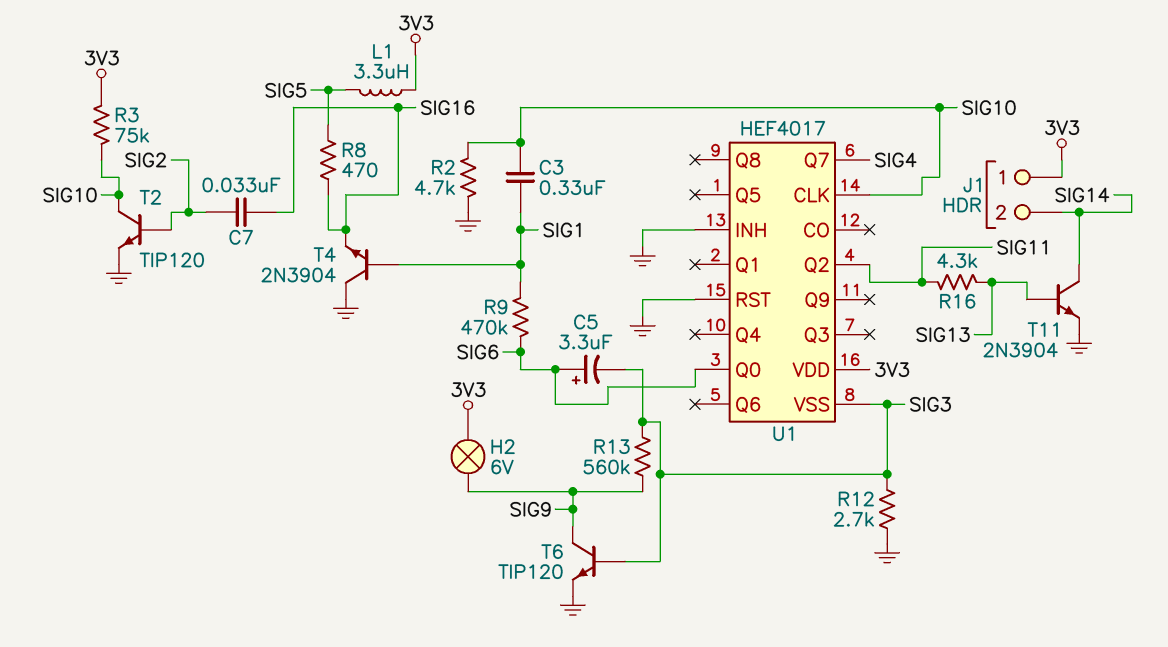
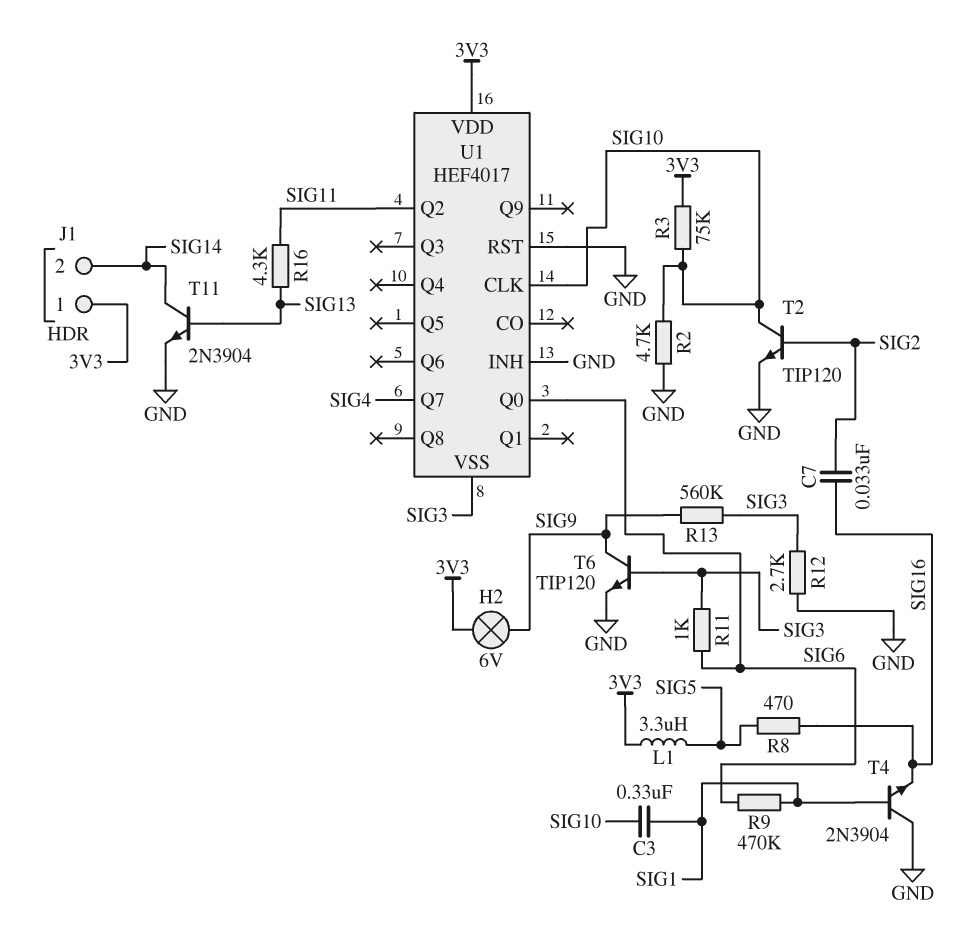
C5: 3.3uF (plus SIG6, minus SIG3) -> none
R11: none -> 1k (SIG3, SIG6)

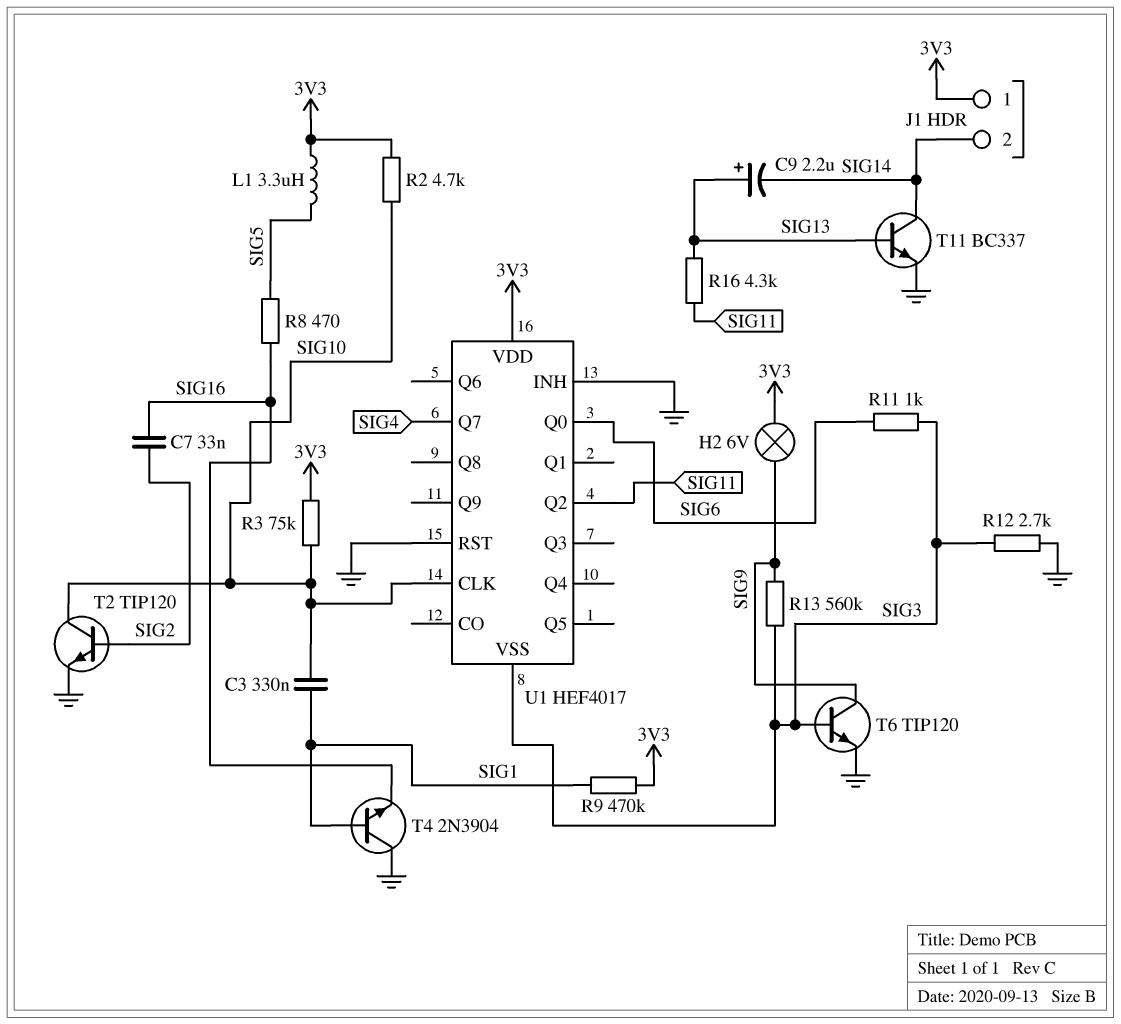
C9: none -> 2.2uF (plus SIG13, minus SIG14)
R2: 4.7k (GND, SIG10) -> 4.7k (3V3, SIG10)
R9: 470k (SIG1, SIG6) -> 470k (3V3, SIG1)
T11: NPN 2N3904 (B SIG13, C SIG14, E GND) -> NPN BC337 (B SIG13, C SIG14, E GND)

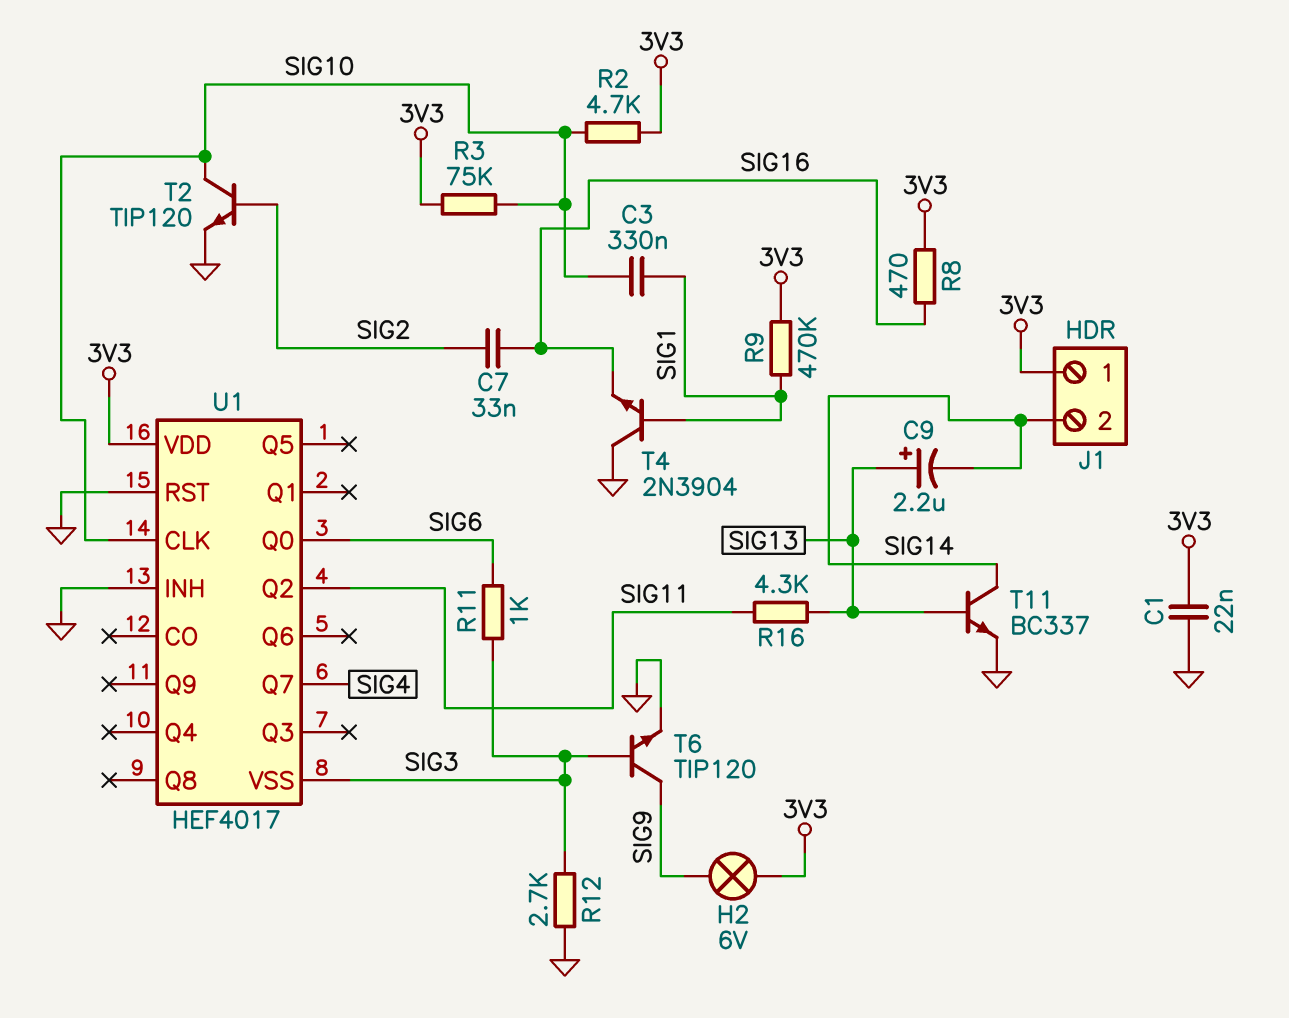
C1: none -> 22nF (3V3, GND)
L1: 3.3uH (3V3, SIG5) -> none
R8: 470 (SIG5, SIG16) -> 470 (3V3, SIG16)
R13: 560k (SIG3, SIG9) -> none

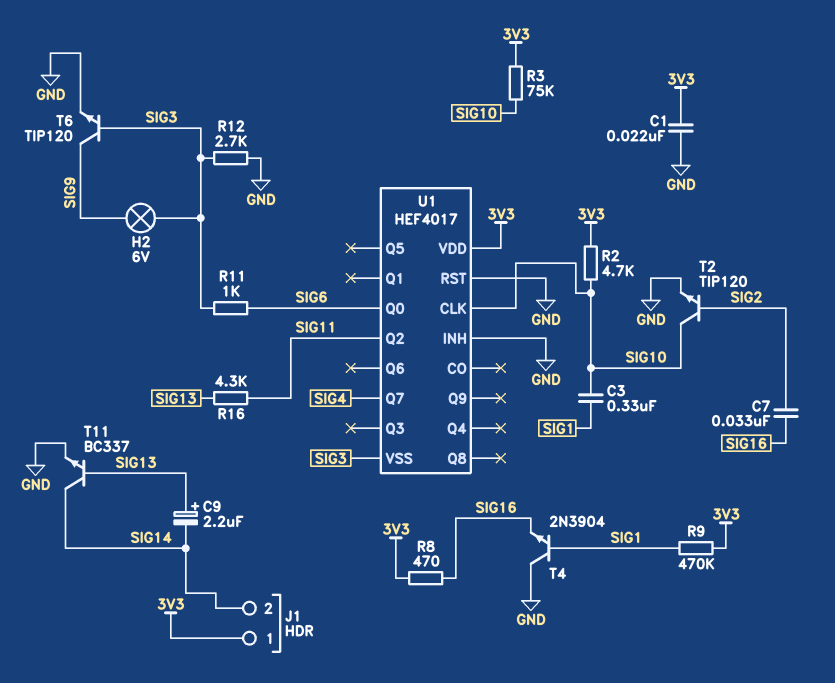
H2: lamp 6V (3V3, SIG9) -> lamp 6V (SIG3, SIG9)

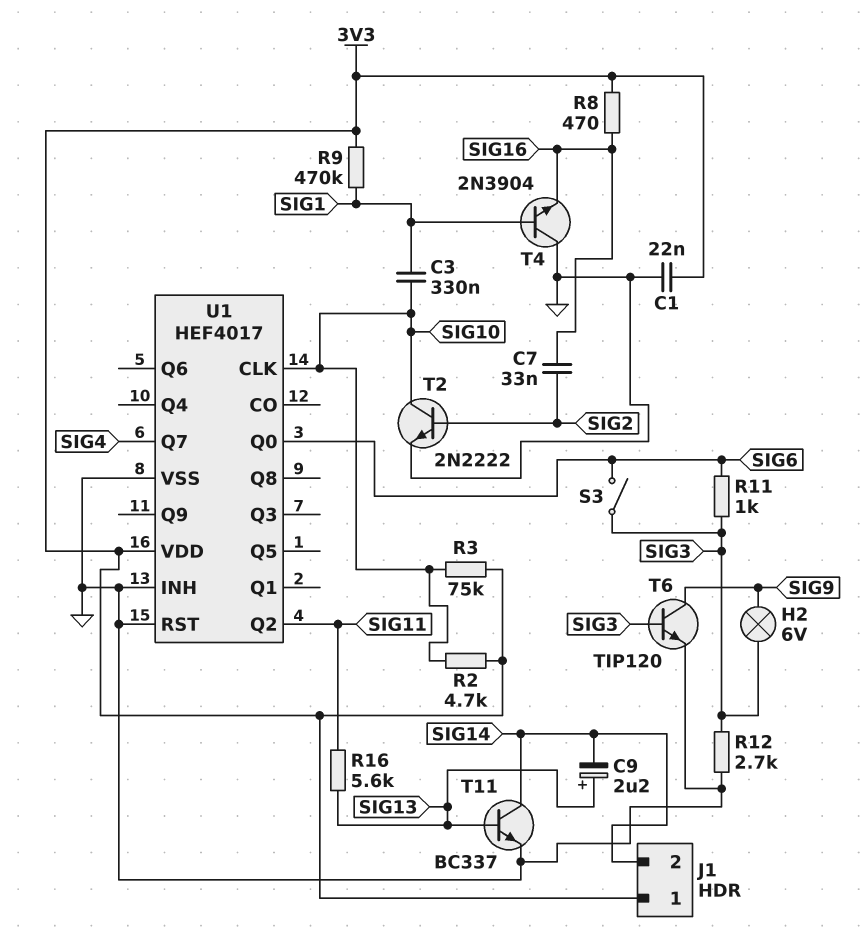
R16: 4.3k (SIG11, SIG13) -> 5.6k (SIG11, SIG13)
S3: none -> switch (SIG3, SIG6)
T2: NPN TIP120 (B SIG2, C SIG10, E GND) -> NPN 2N2222 (B SIG2, C SIG10, E GND)
U1 pin VSS: SIG3 -> GND

